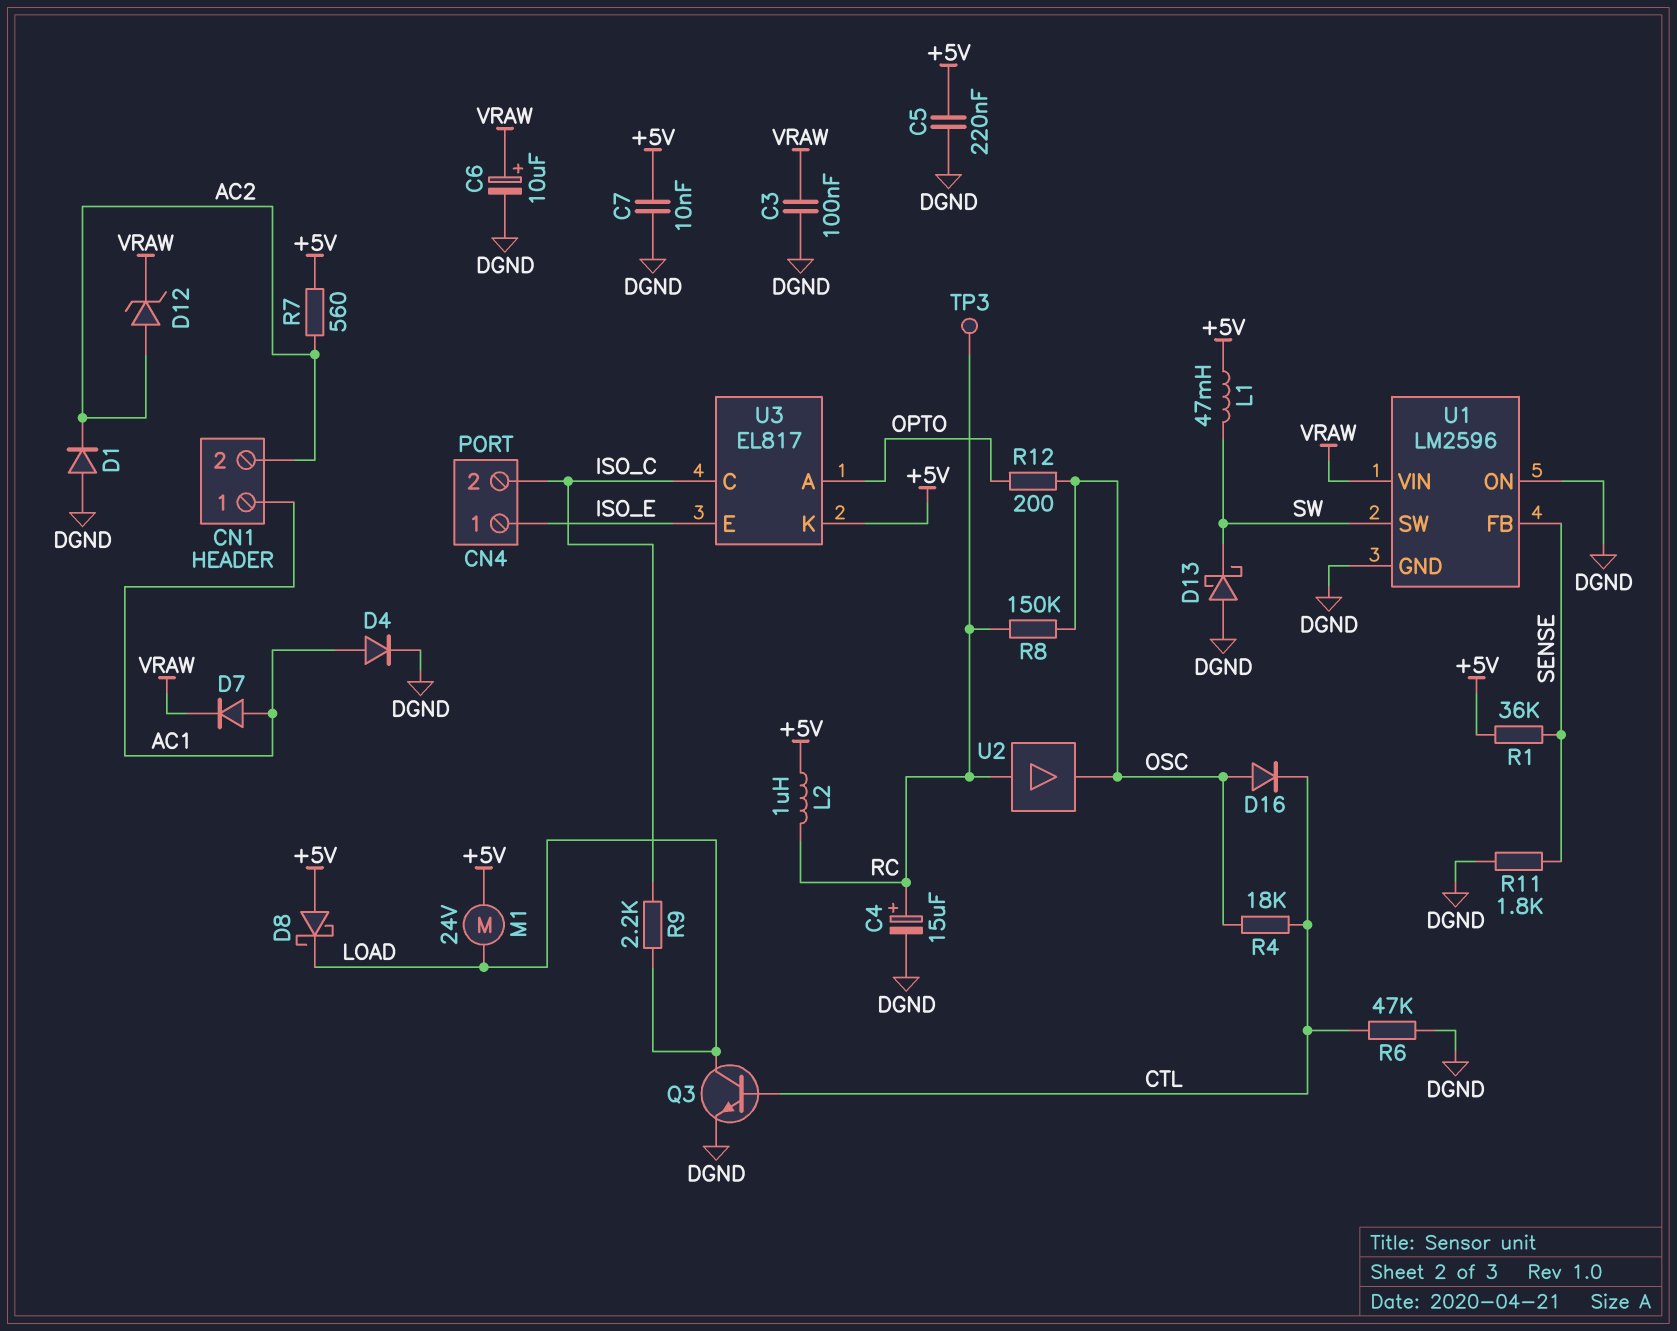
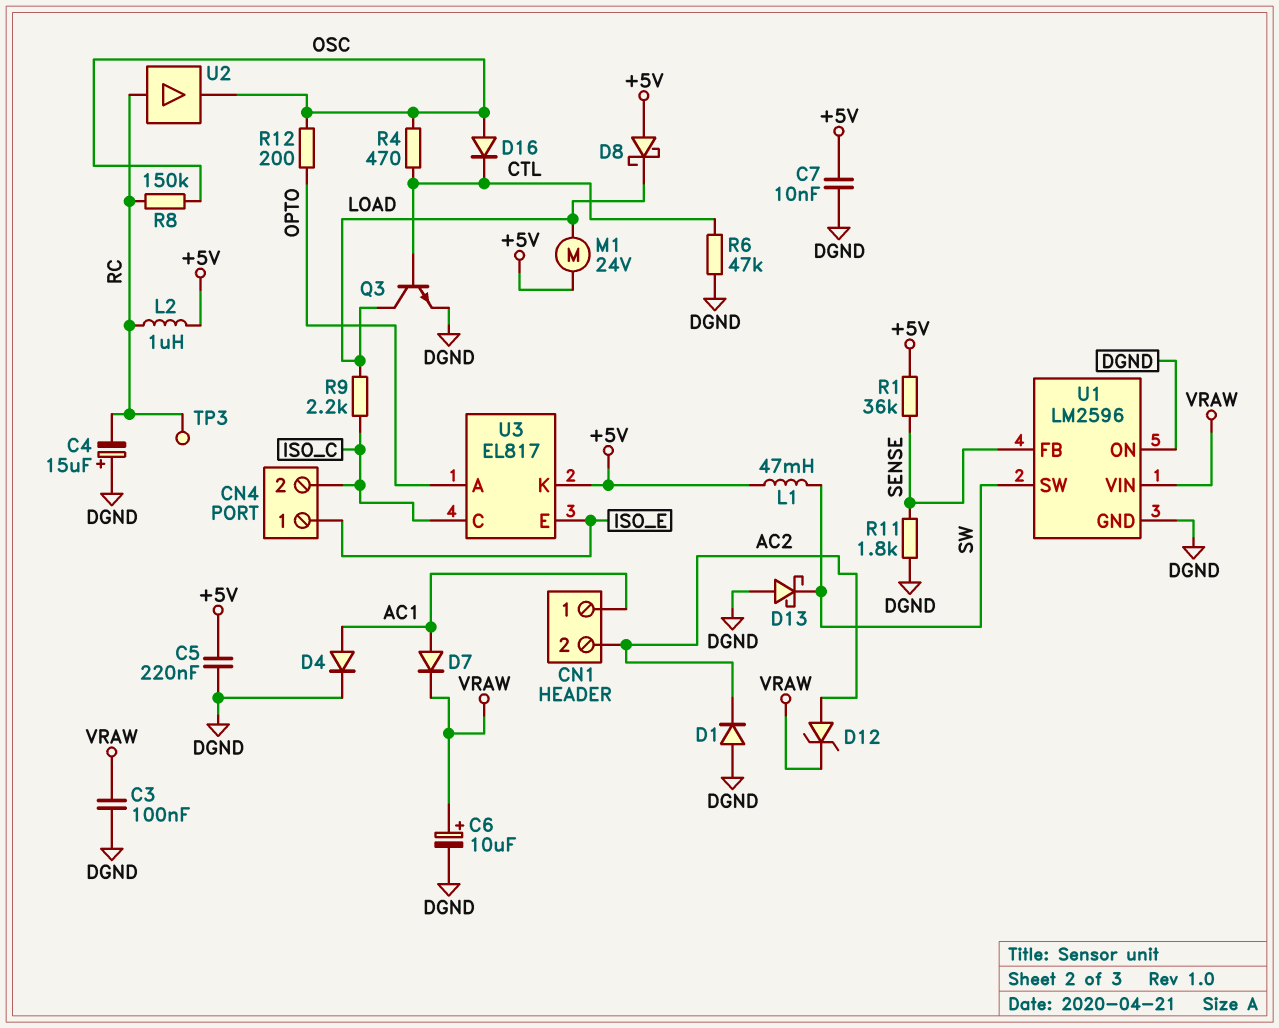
C4: 15uF (plus RC, minus DGND) -> 15uF (plus DGND, minus RC)
R4: 18k (CTL, OSC) -> 470 (CTL, OSC)
R7: 560 (+5V, AC2) -> none

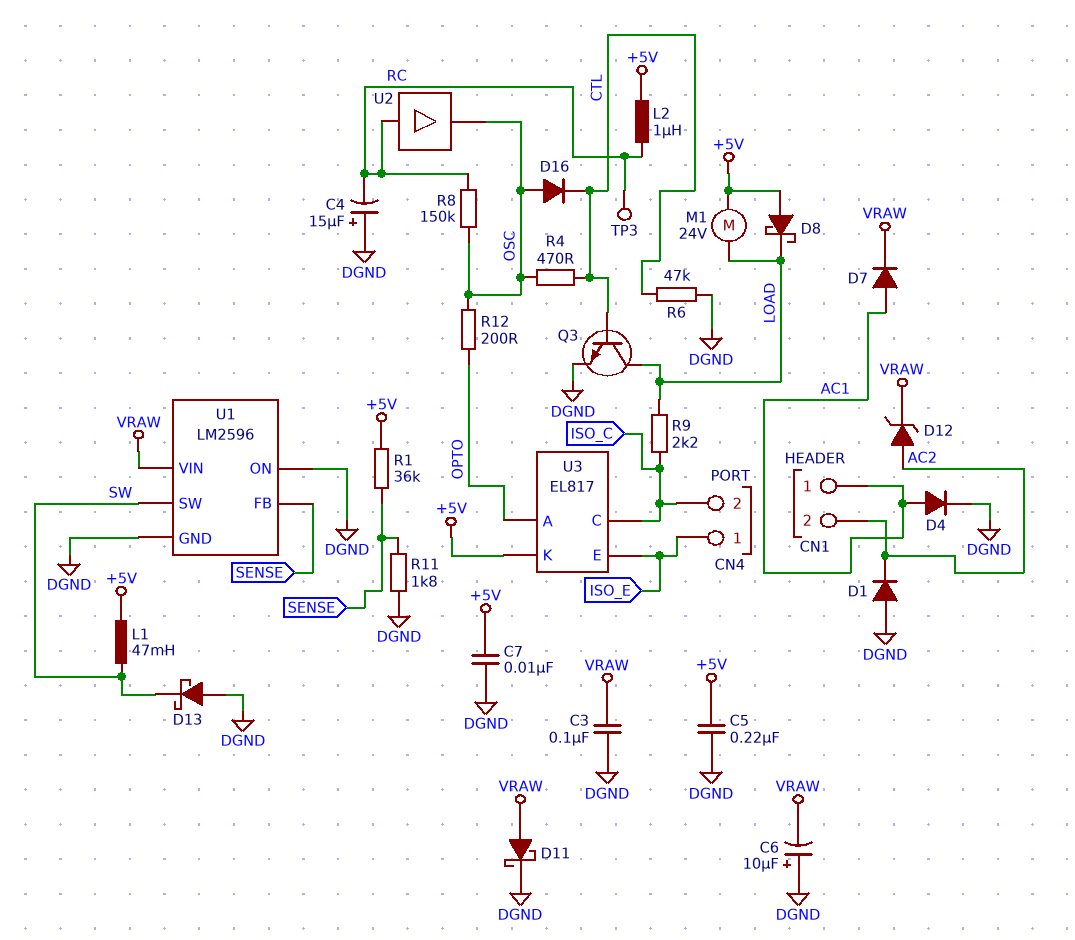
C6: 10uF (plus VRAW, minus DGND) -> 10uF (plus DGND, minus VRAW)
D11: none -> schottky (A VRAW, K DGND)

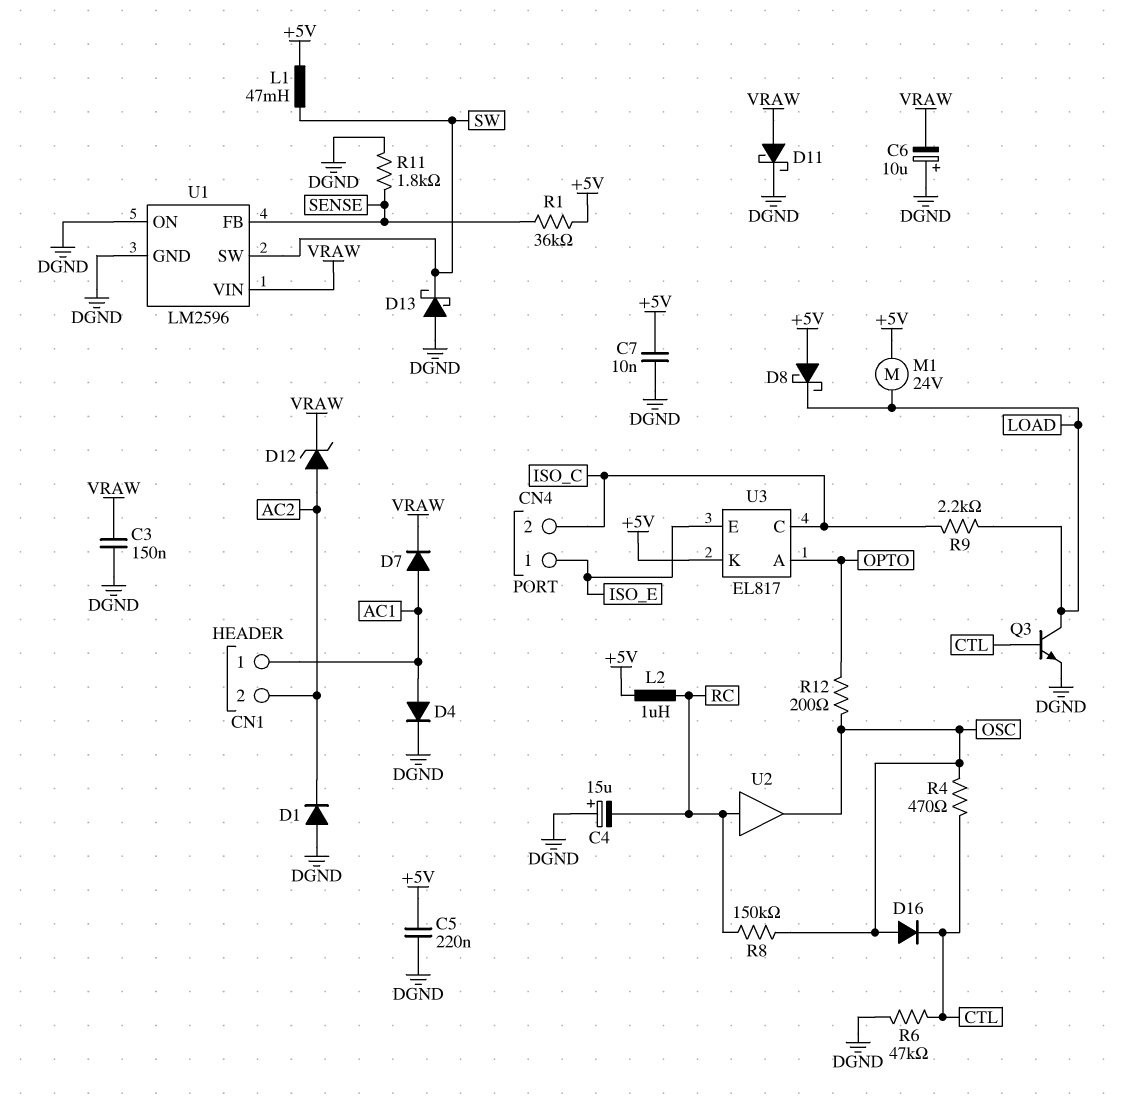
C3: 100nF (DGND, VRAW) -> 150nF (DGND, VRAW)
TP3: test point (RC) -> none

